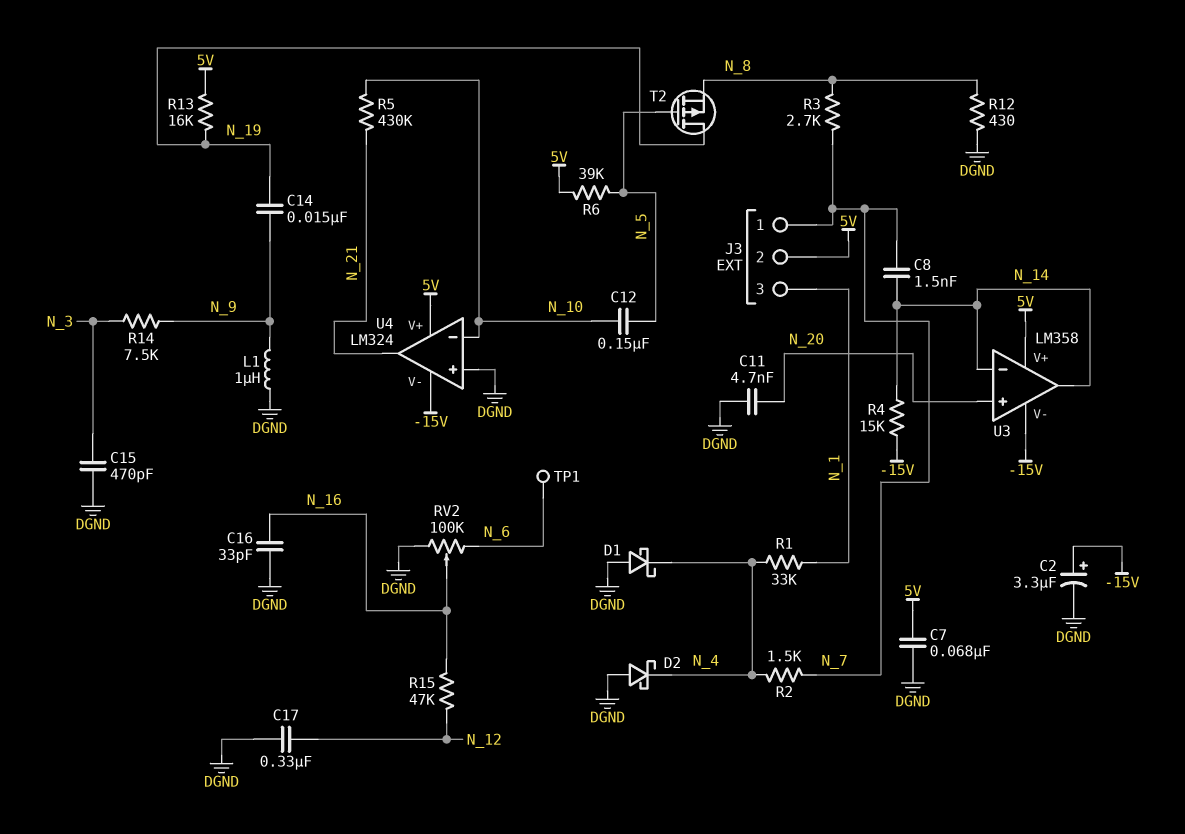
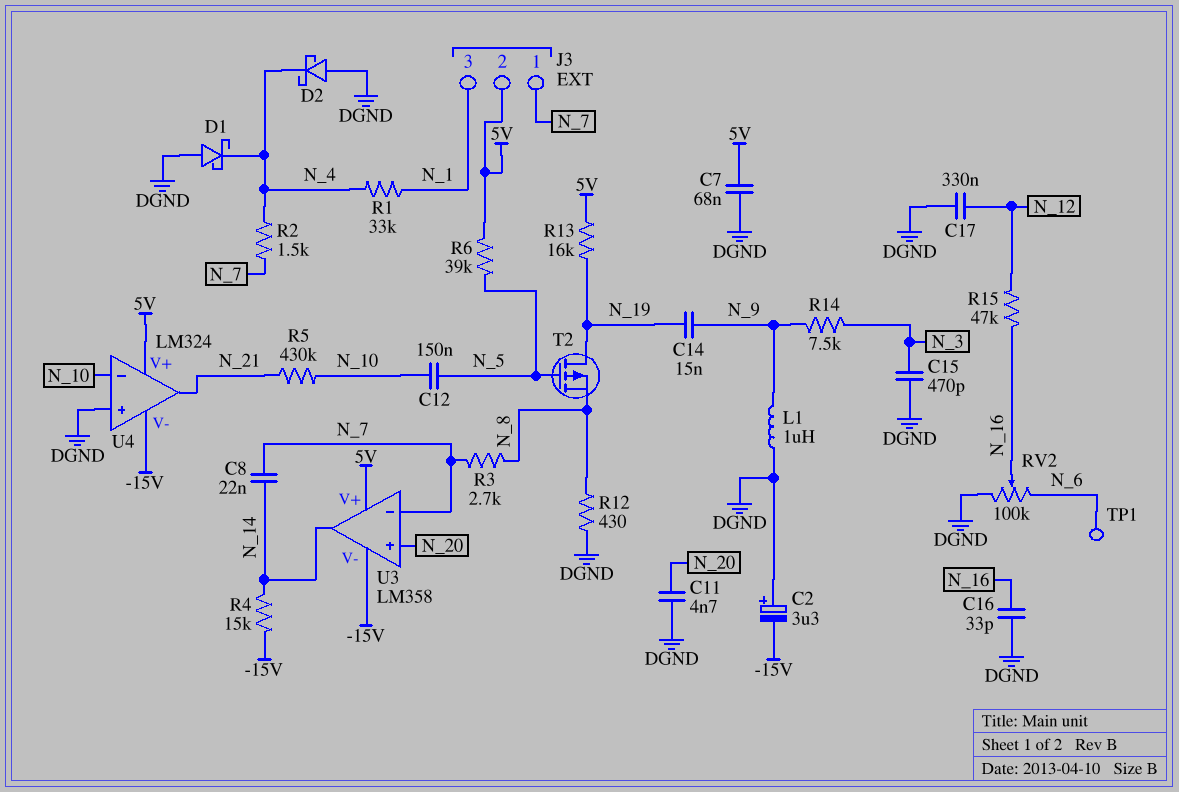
C2: 3.3uF (plus -15V, minus DGND) -> 3.3uF (plus DGND, minus -15V)
C8: 1.5nF (N_7, N_14) -> 22nF (N_7, N_14)
U3 pin in-: N_14 -> N_7

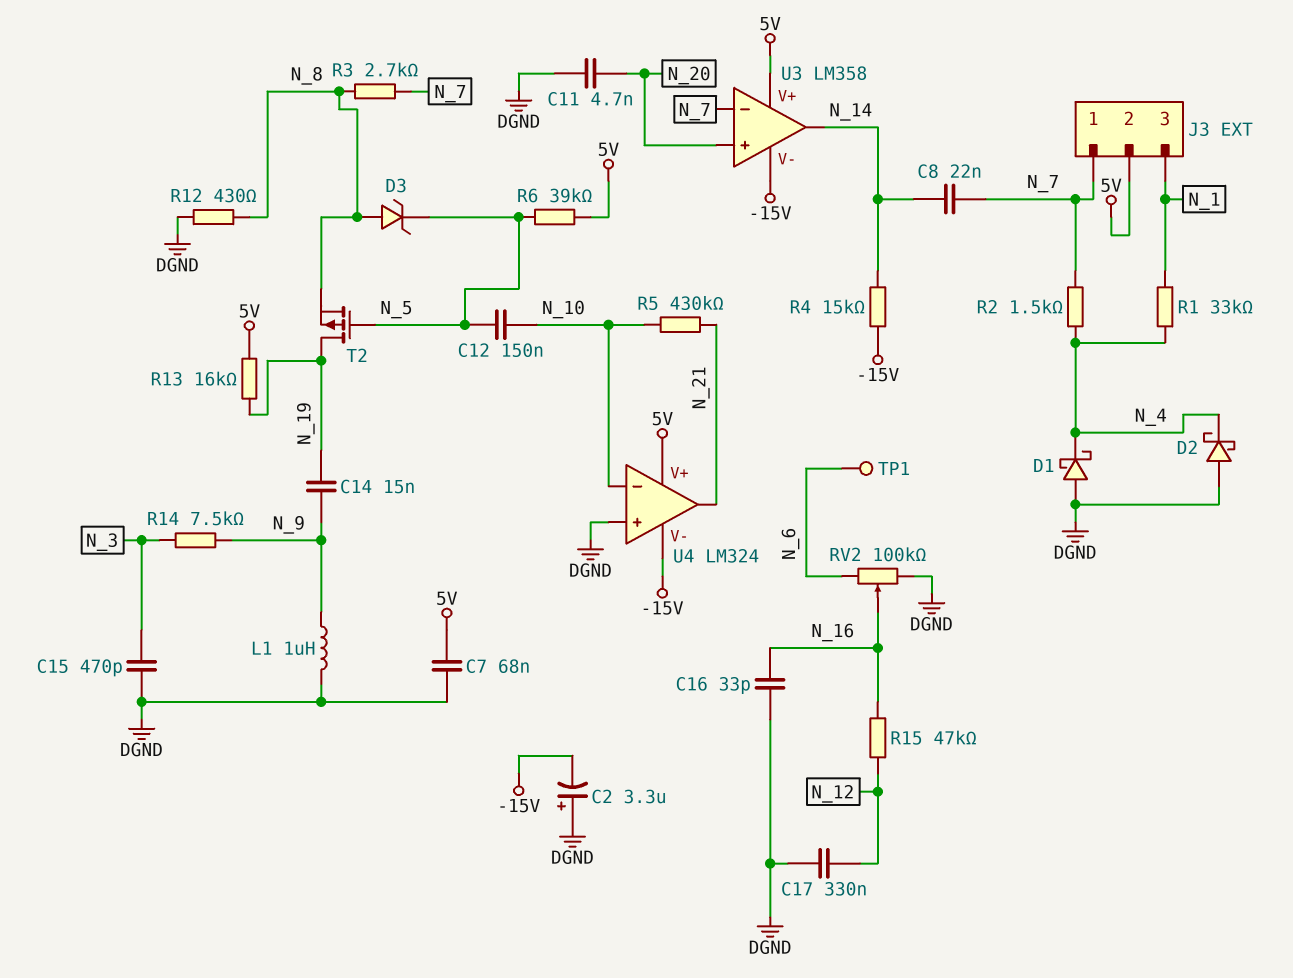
D3: none -> zener (A N_8, K N_5)

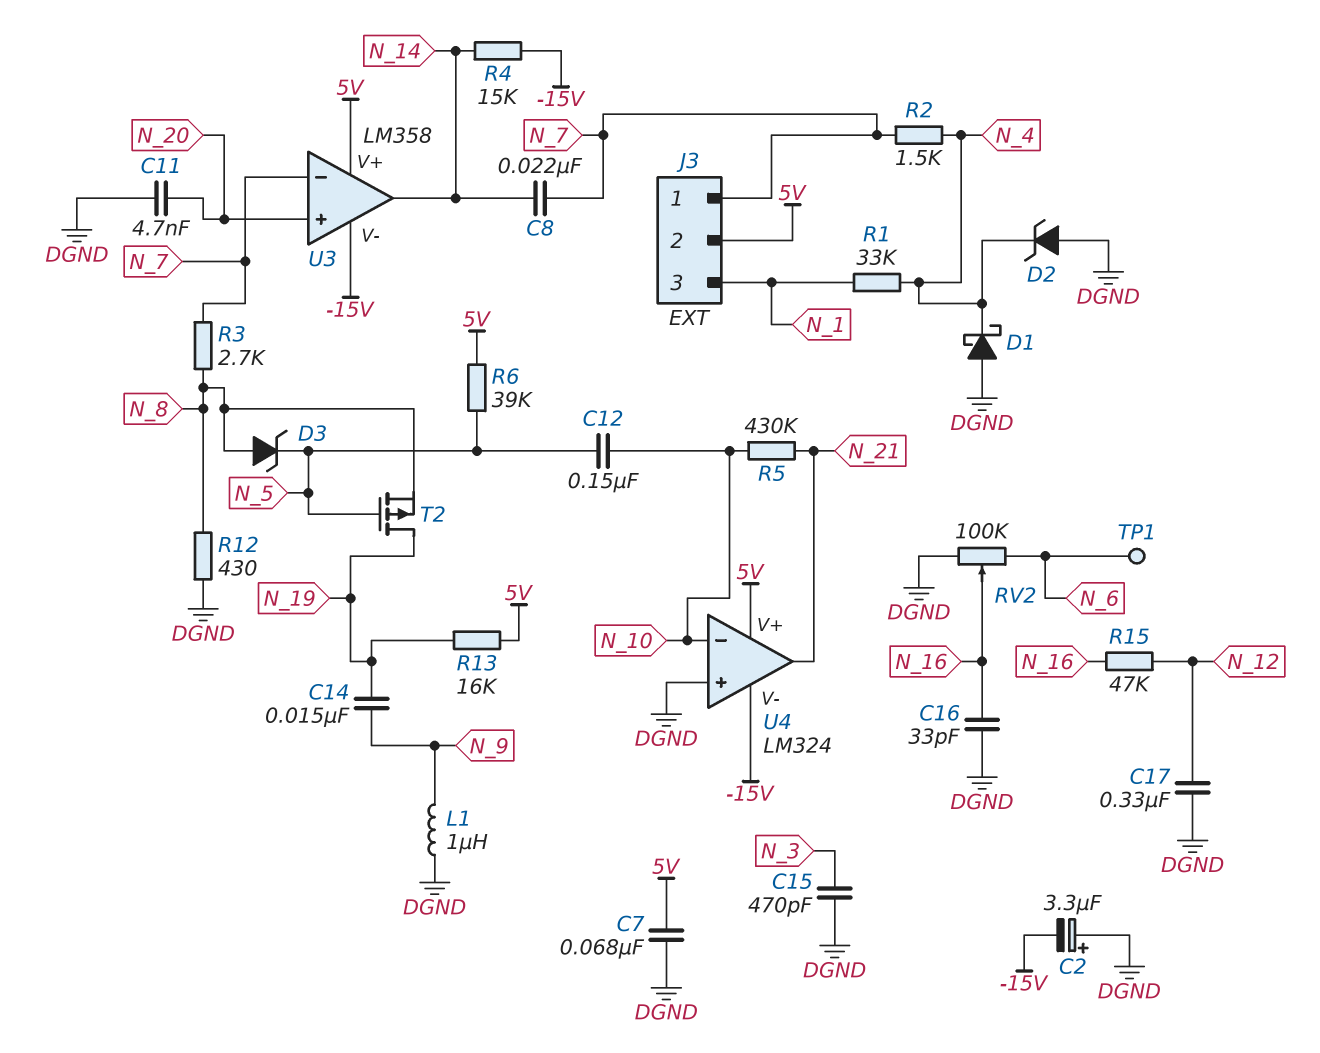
D2: schottky (A DGND, K N_4) -> zener (A DGND, K N_4)
R14: 7.5k (N_3, N_9) -> none

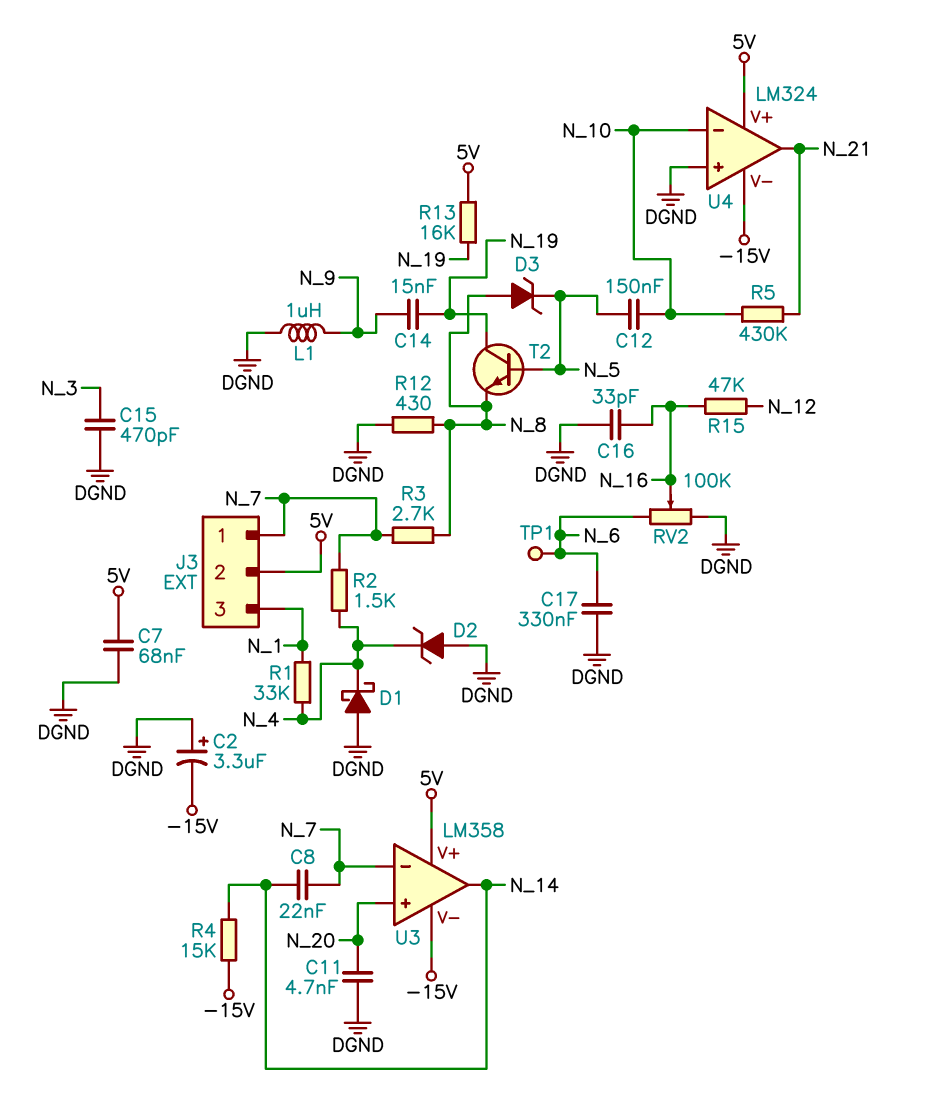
C17: 330nF (DGND, N_12) -> 330nF (DGND, N_6)
R6: 39k (5V, N_5) -> none
T2: PMOS (G N_5, D N_19, S N_8) -> NPN (B N_5, C N_19, E N_8)

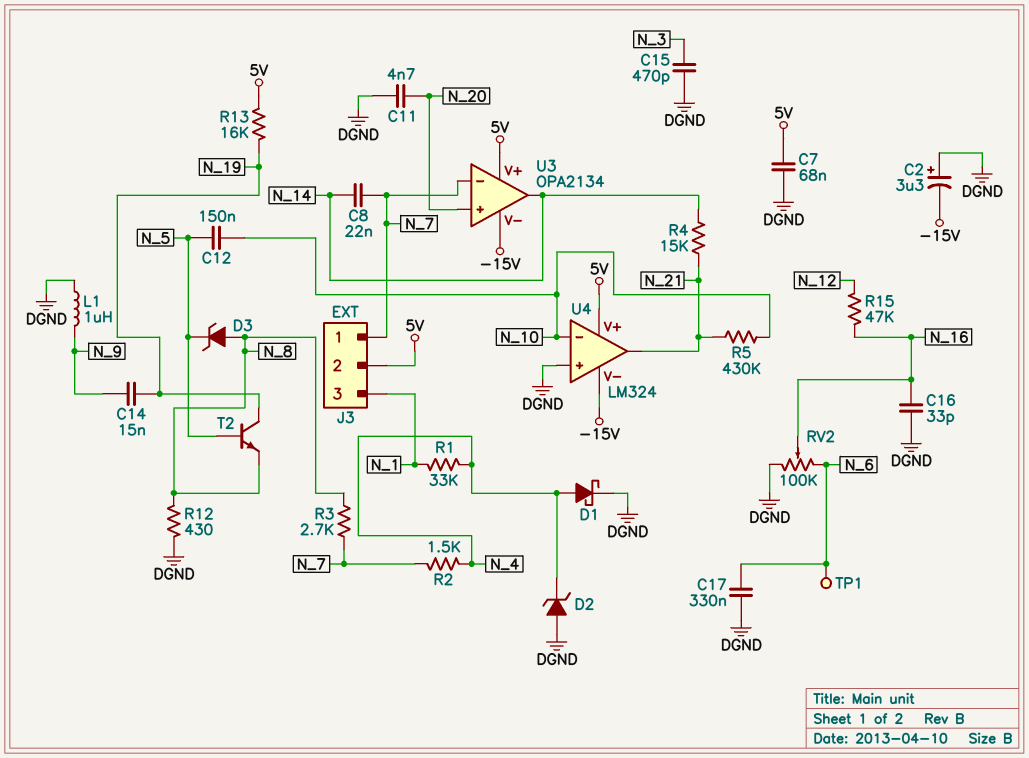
D1: schottky (A DGND, K N_4) -> schottky (A N_4, K DGND)
R4: 15k (-15V, N_14) -> 15k (N_14, N_21)
U3: LM358 -> OPA2134

